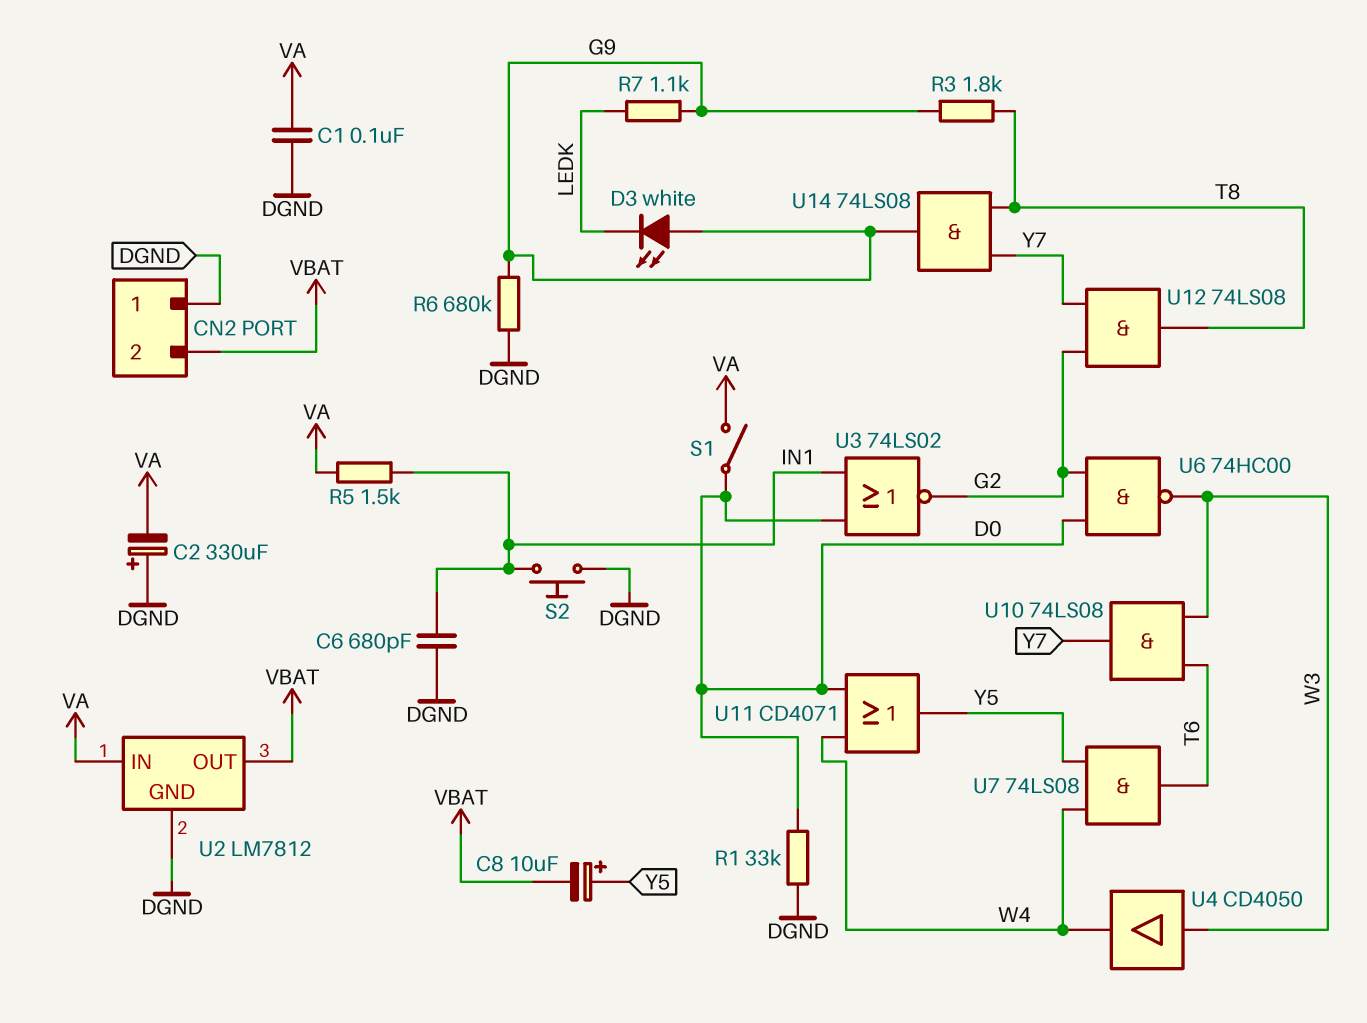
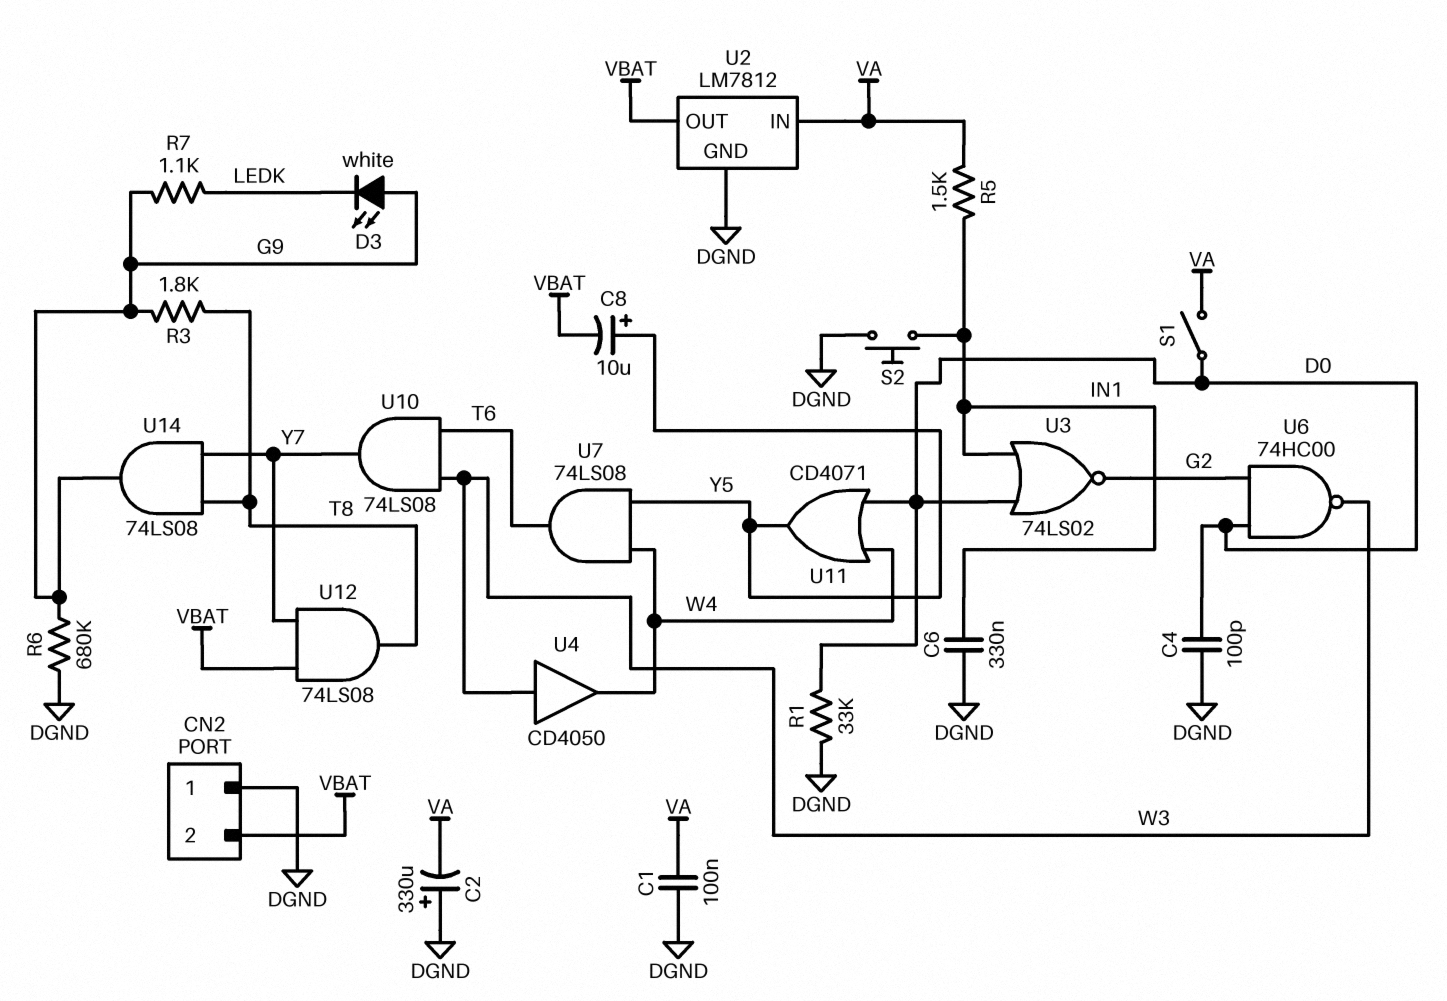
C4: none -> 100pF (D0, DGND)
C6: 680pF (DGND, IN1) -> 330nF (DGND, IN1)
U12: AND 74LS08 (in G2, in Y7, out T8) -> AND 74LS08 (in VBAT, in Y7, out T8)

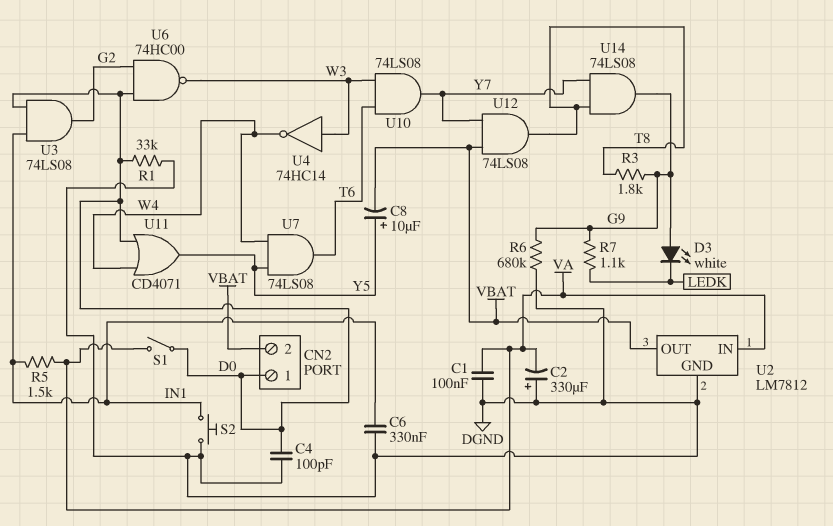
CN2 pin 1: DGND -> D0
U3: NOR 74LS02 (in D0, in IN1, out G2) -> AND 74LS08 (in D0, in IN1, out G2)
U4: buffer CD4050 (in W3, out W4) -> NOT 74HC14 (in W3, out W4)

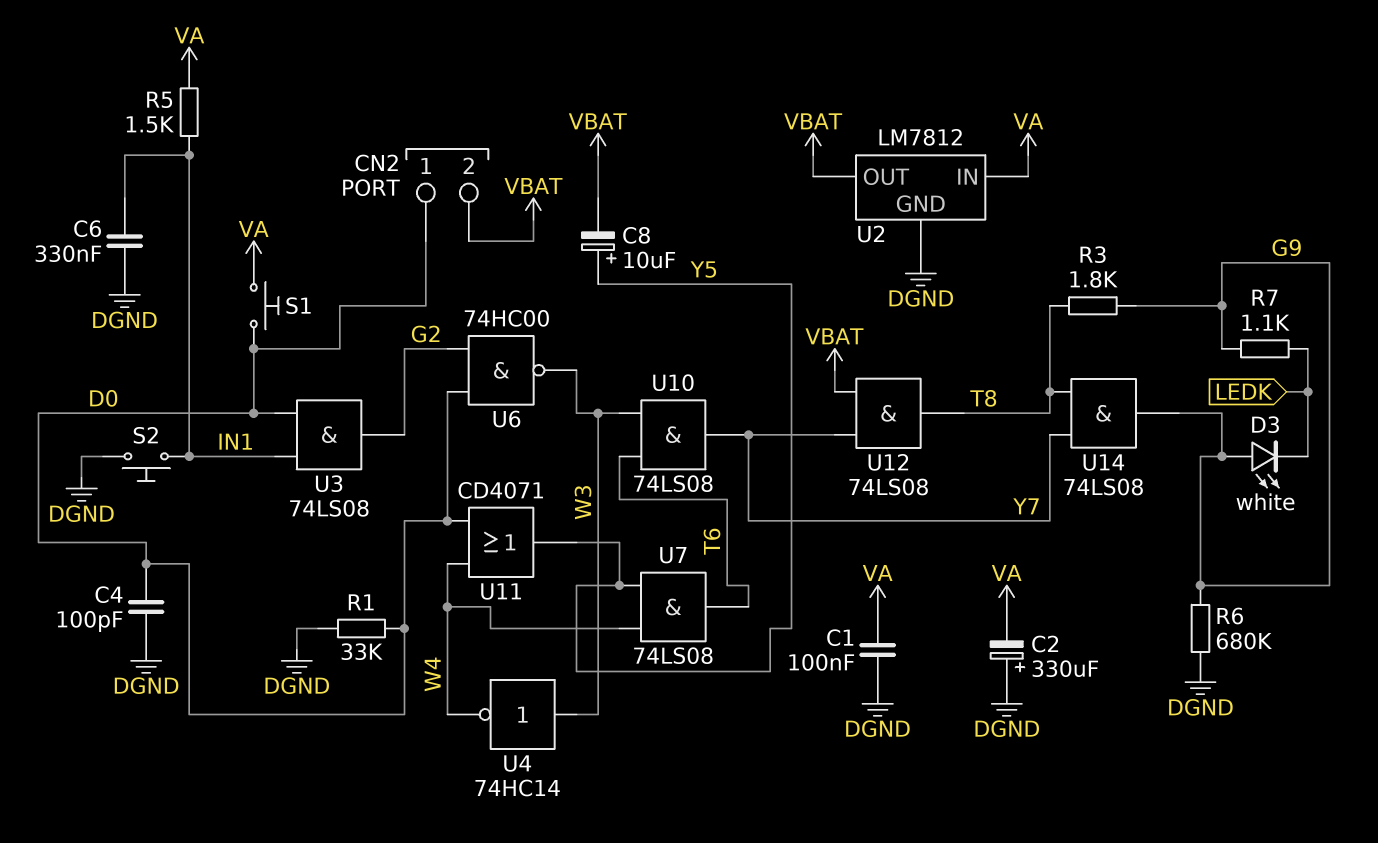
S1: switch (D0, VA) -> button (D0, VA)

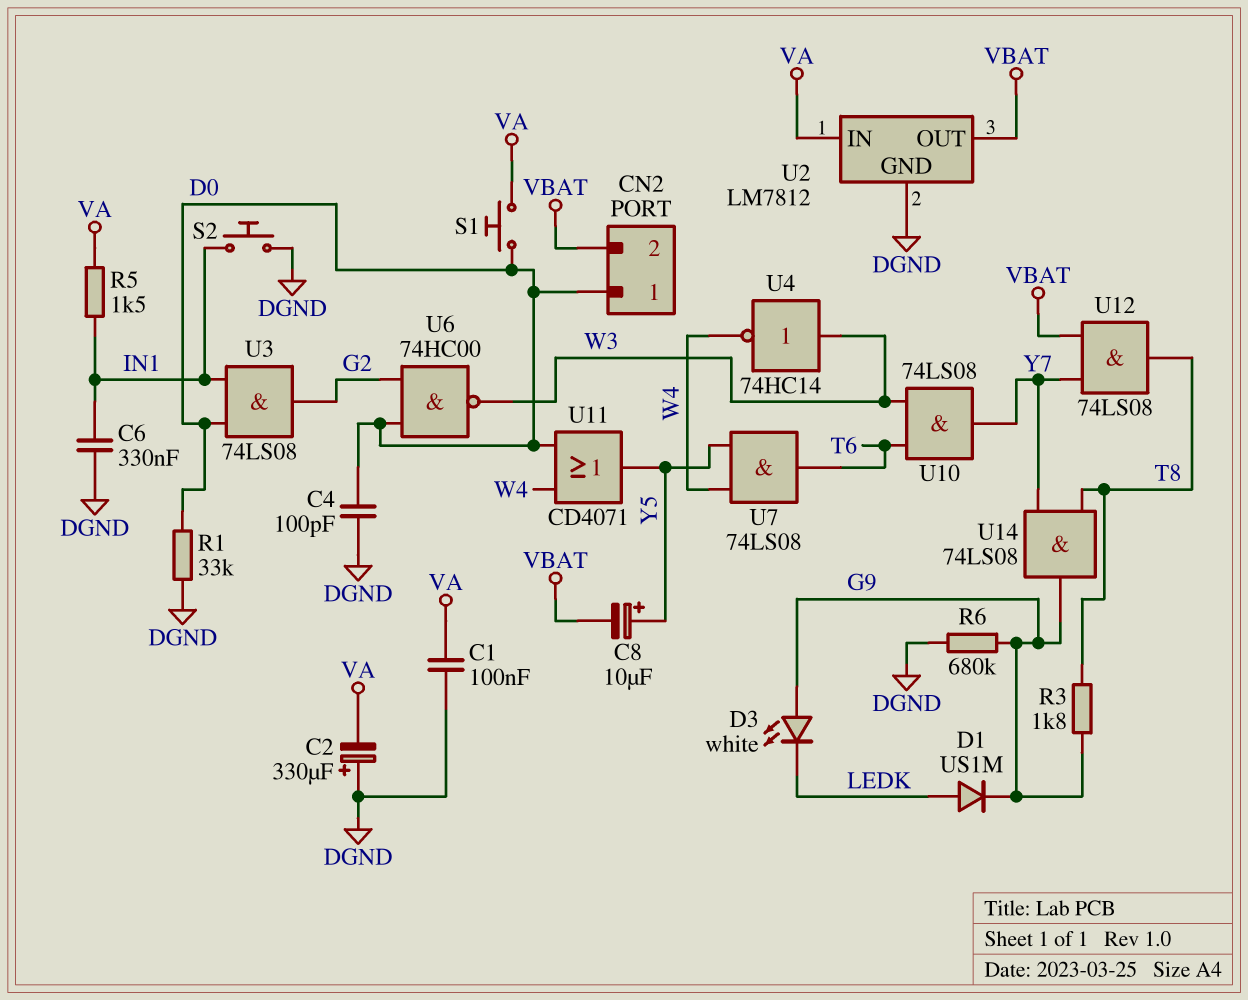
D1: none -> diode US1M (A LEDK, K G9)
R7: 1.1k (G9, LEDK) -> none

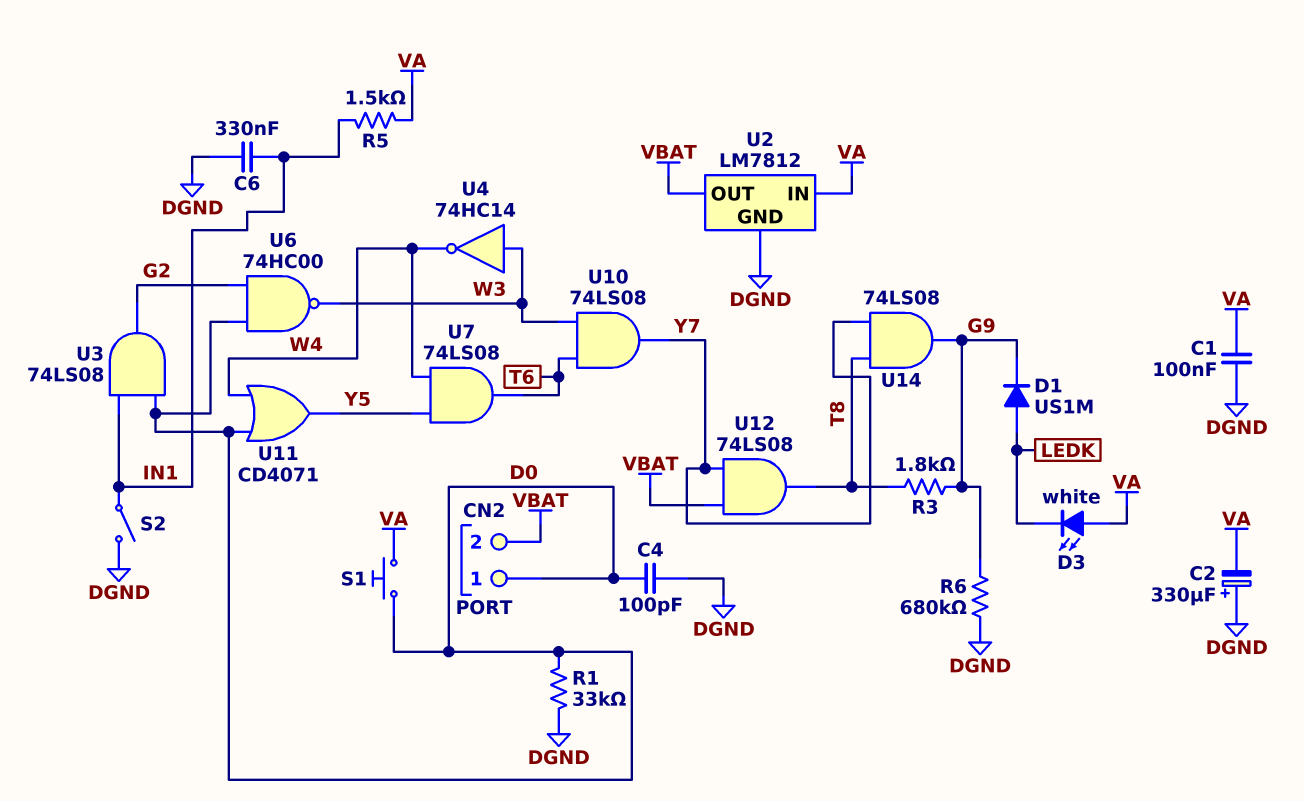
C8: 10uF (plus Y5, minus VBAT) -> none
D3: LED white (A G9, K LEDK) -> LED white (A VA, K LEDK)
S2: button (DGND, IN1) -> switch (DGND, IN1)

